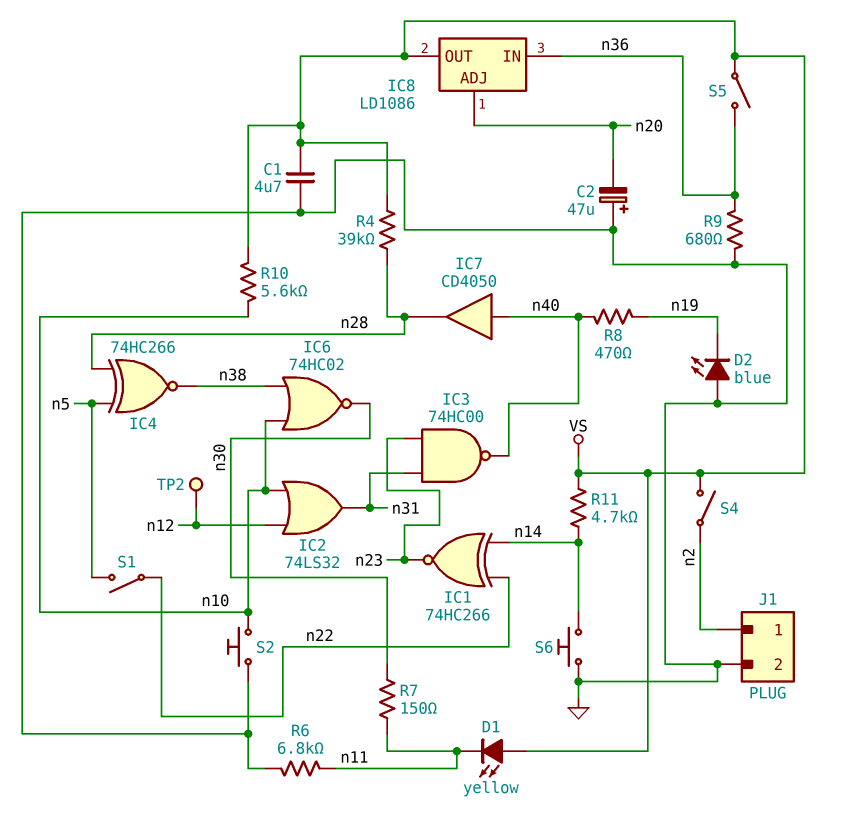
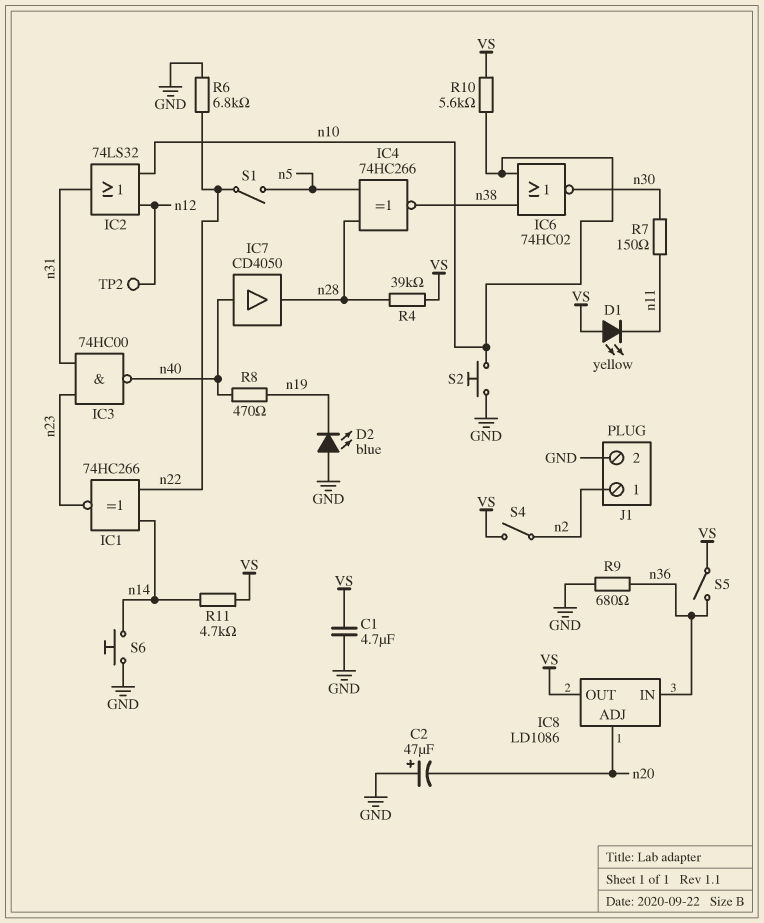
R6: 6.8k (GND, n11) -> 6.8k (GND, n22)

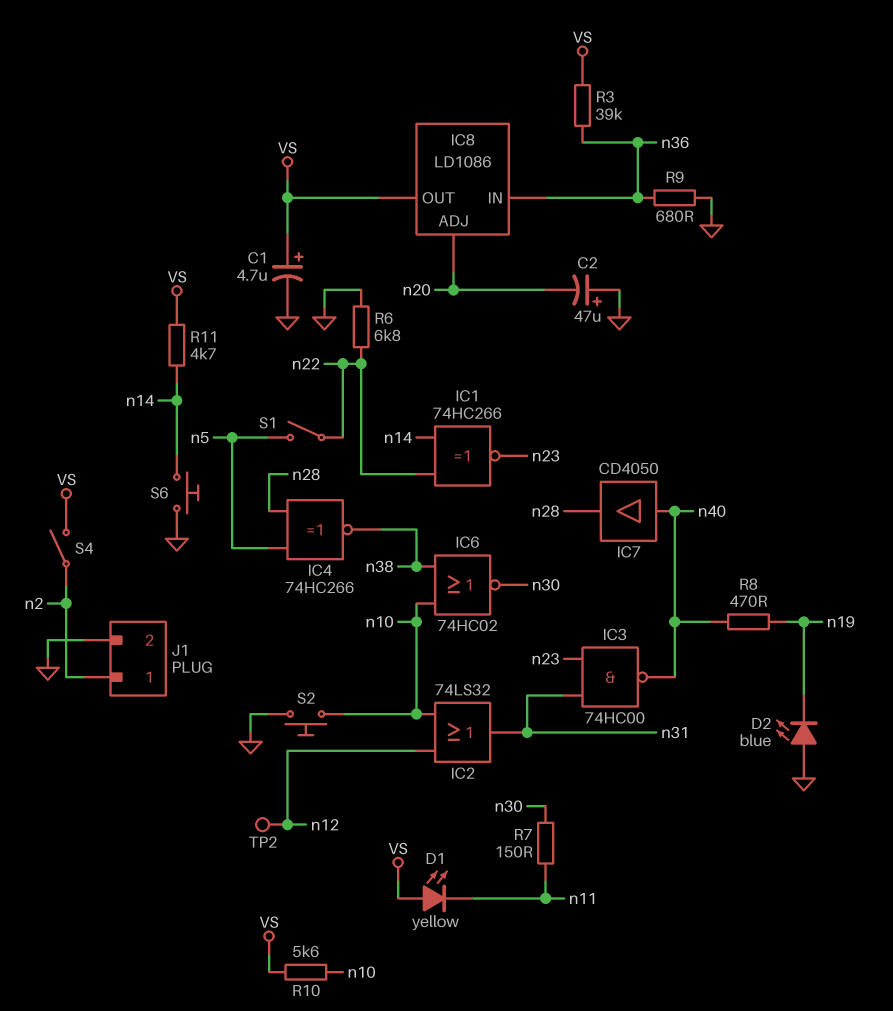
C1: 4.7uF (GND, VS) -> 4.7uF (plus VS, minus GND)
R3: none -> 39k (VS, n36)
R4: 39k (VS, n28) -> none
S5: switch (VS, n36) -> none

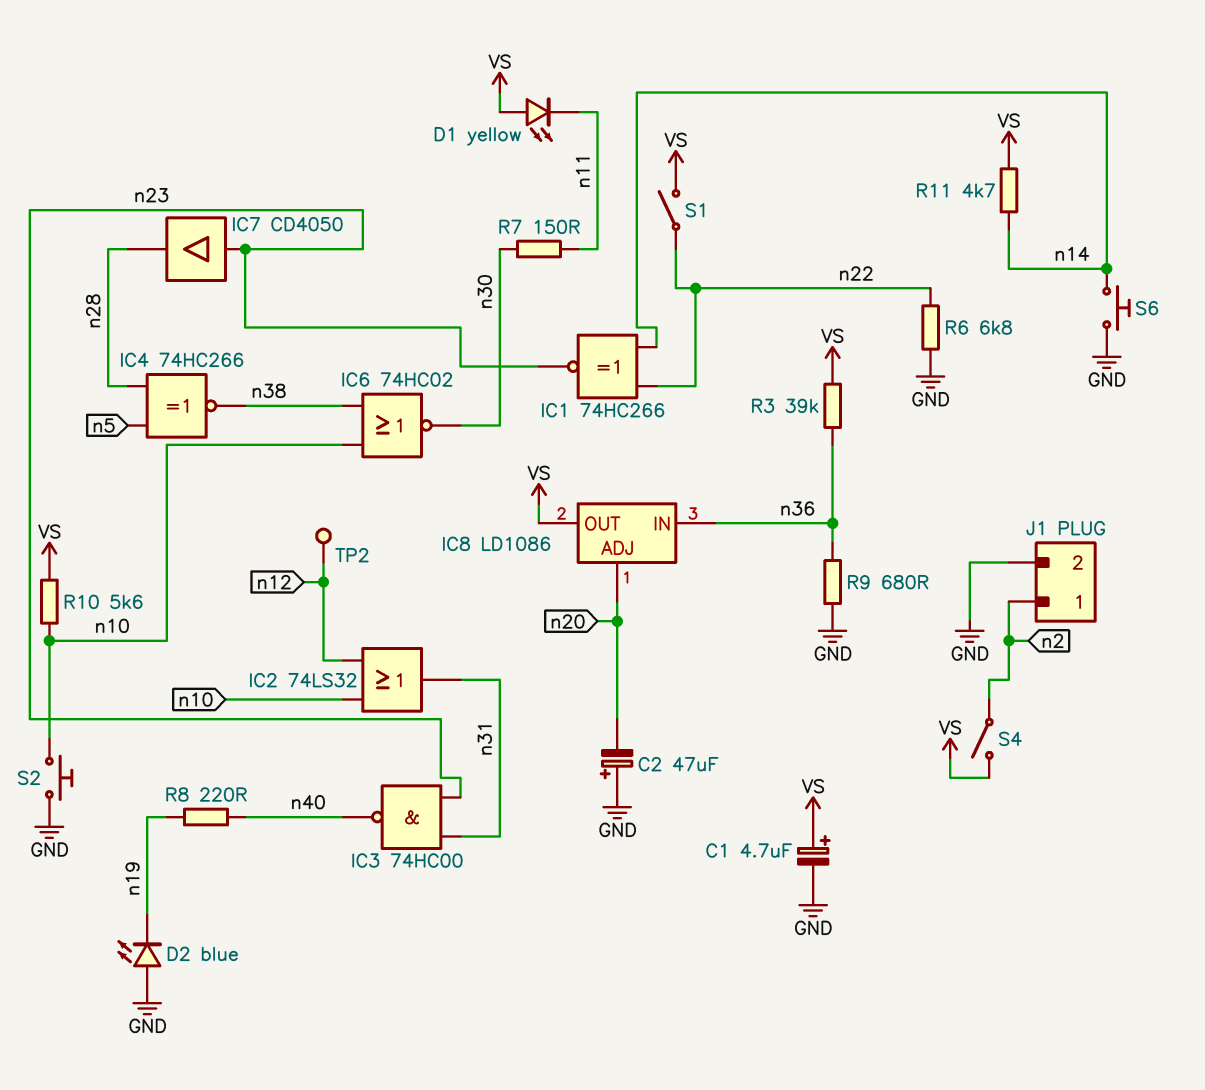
IC7: buffer CD4050 (in n40, out n28) -> buffer CD4050 (in n23, out n28)
R8: 470 (n19, n40) -> 220 (n19, n40)
S1: switch (n5, n22) -> switch (VS, n22)

